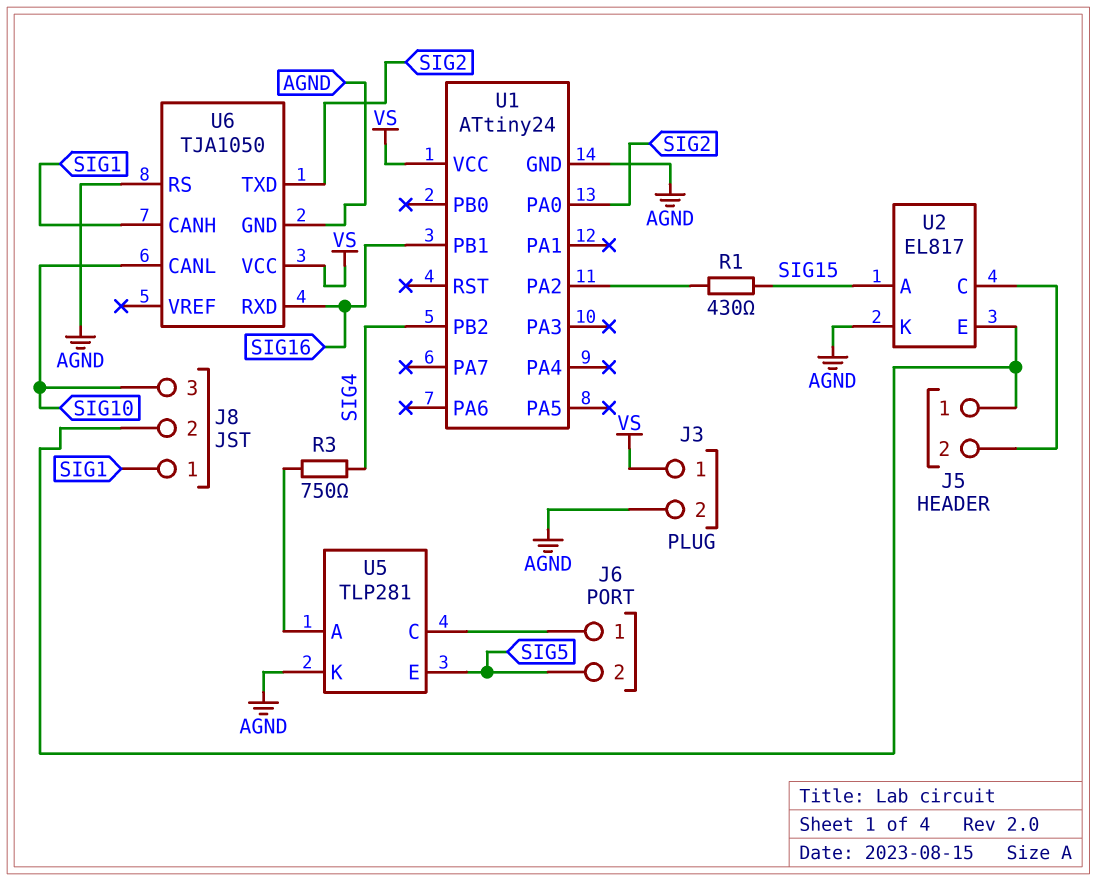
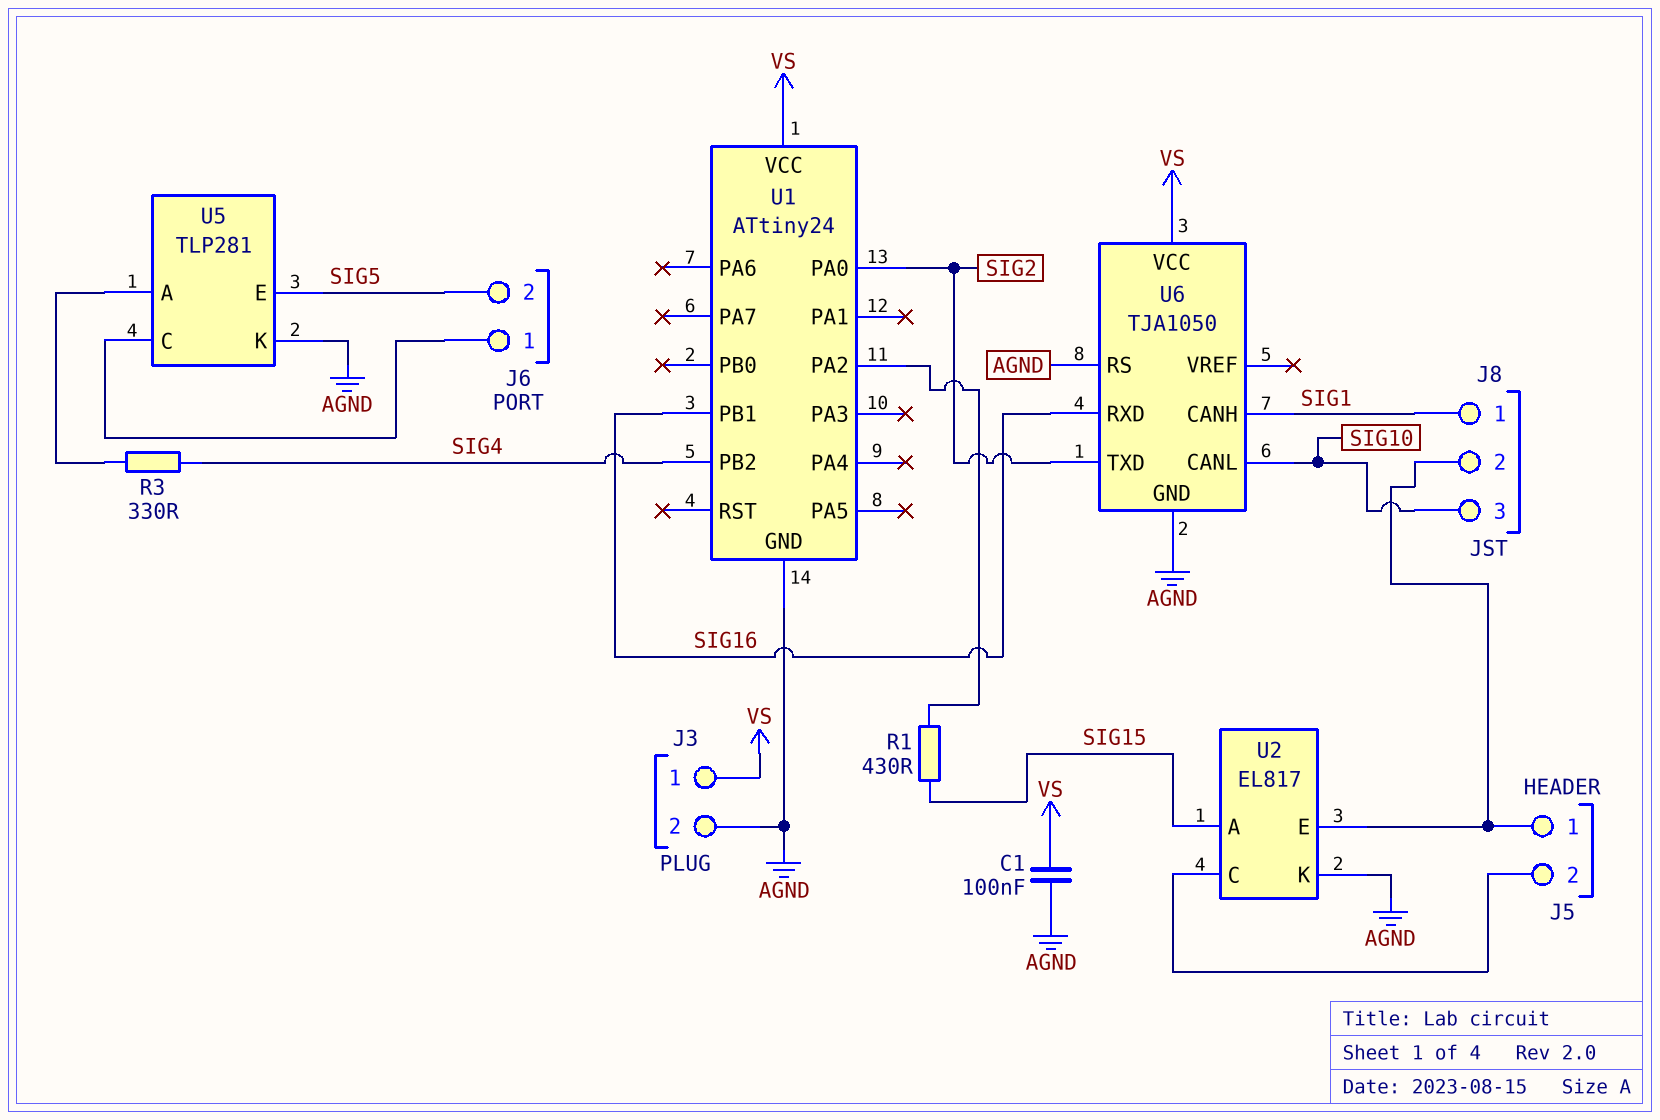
C1: none -> 100nF (AGND, VS)
R3: 750 (SIG4, U5/A) -> 330 (SIG4, U5/A)

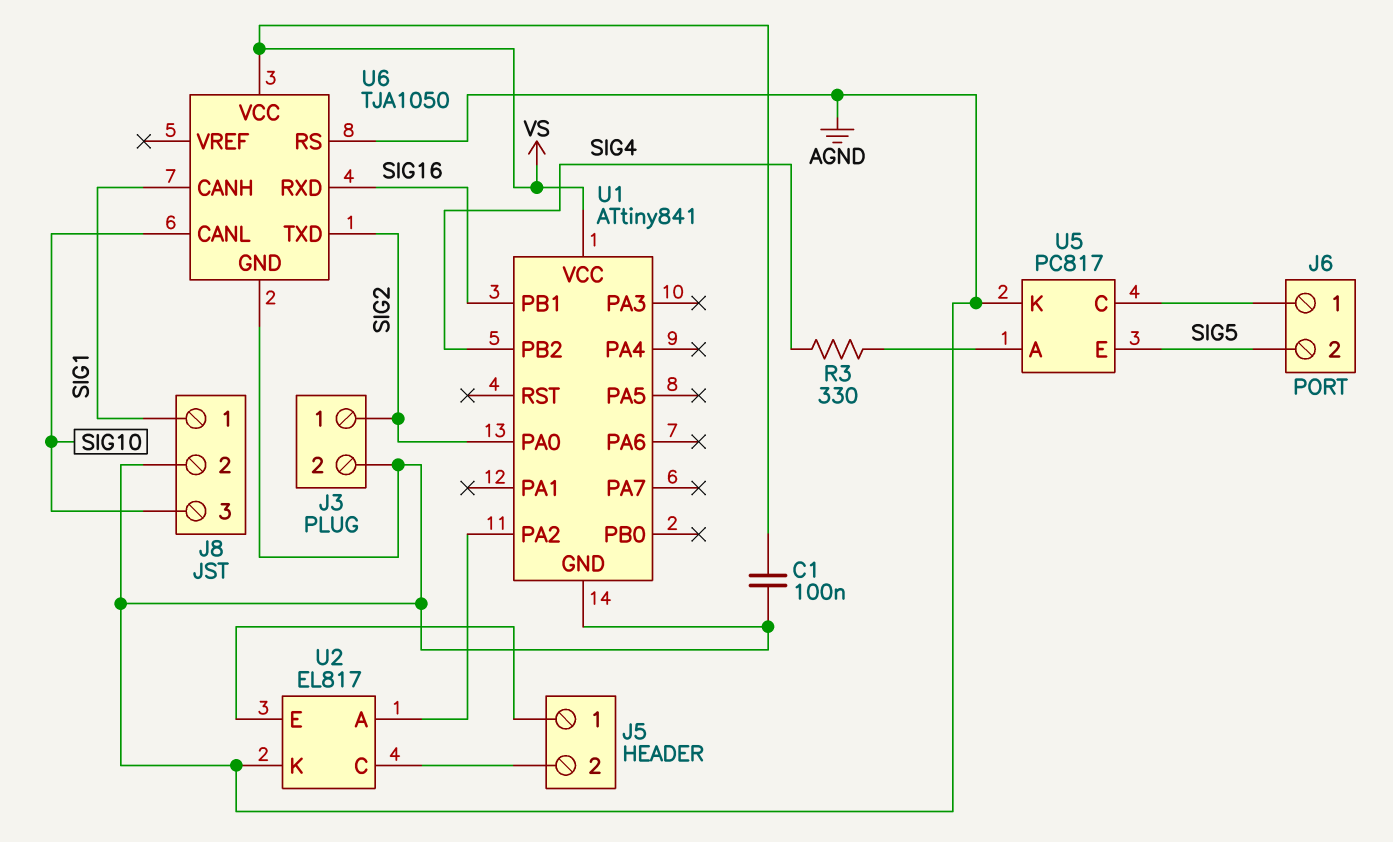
J3 pin 1: VS -> SIG2
J8 pin 2: J5/1 -> AGND
R1: 430 (SIG15, U1/PA2) -> none
U1: ATtiny24 -> ATtiny841
U2 pin A: SIG15 -> U1/PA2
U5: TLP281 -> PC817

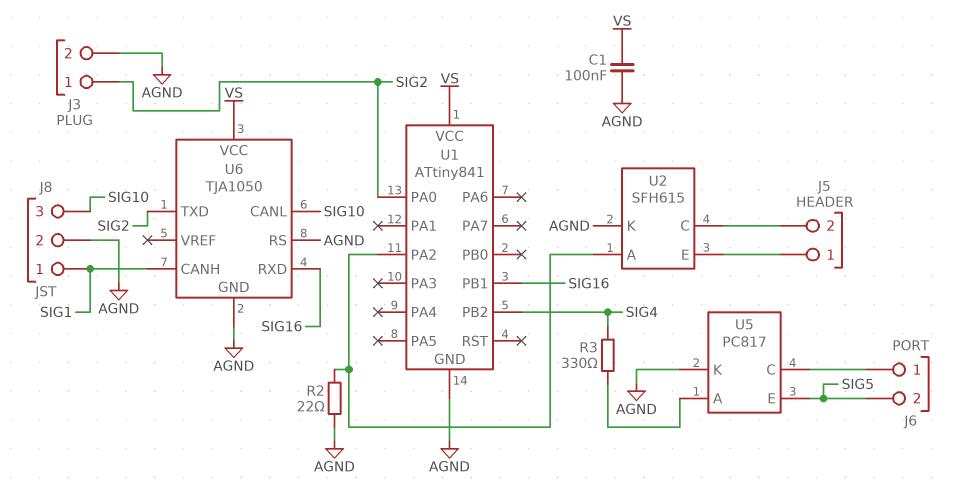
R2: none -> 22 (AGND, U1/PA2)
U2: EL817 -> SFH615

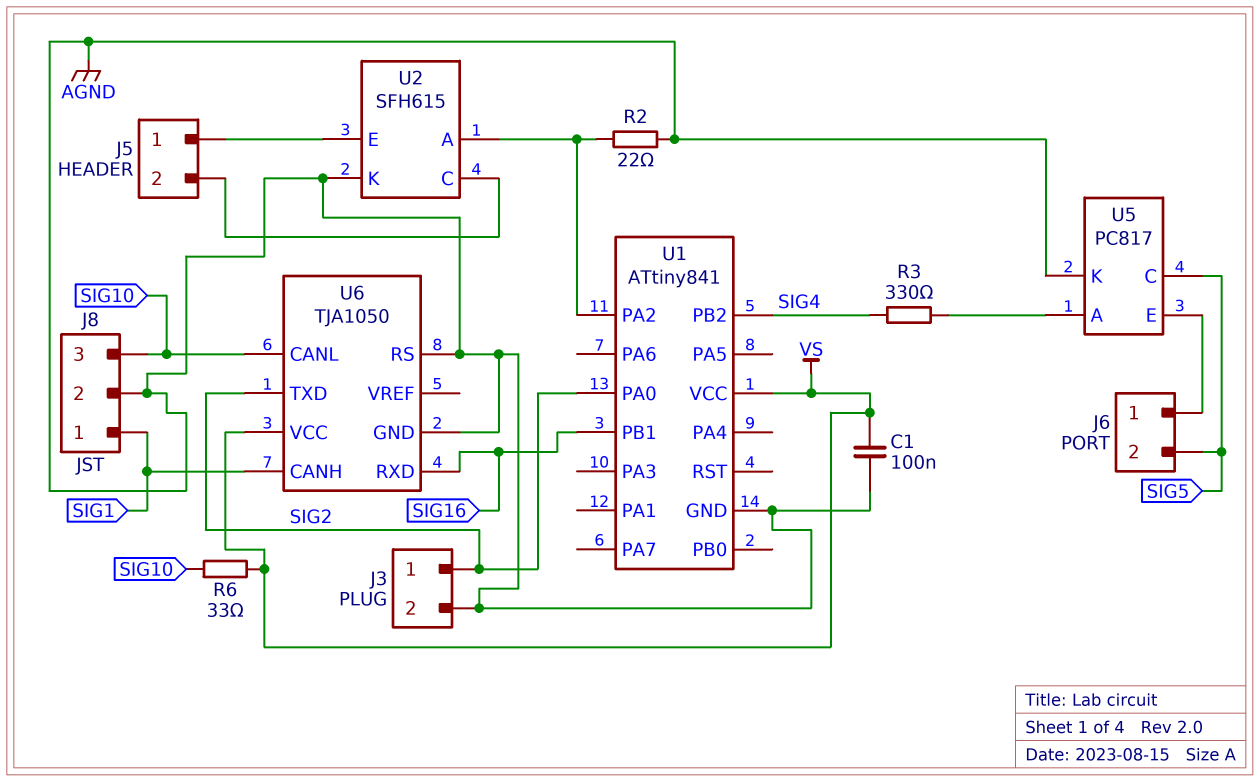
R6: none -> 33 (SIG10, VS)
U5 pin C: J6/1 -> SIG5
U5 pin E: SIG5 -> J6/1

